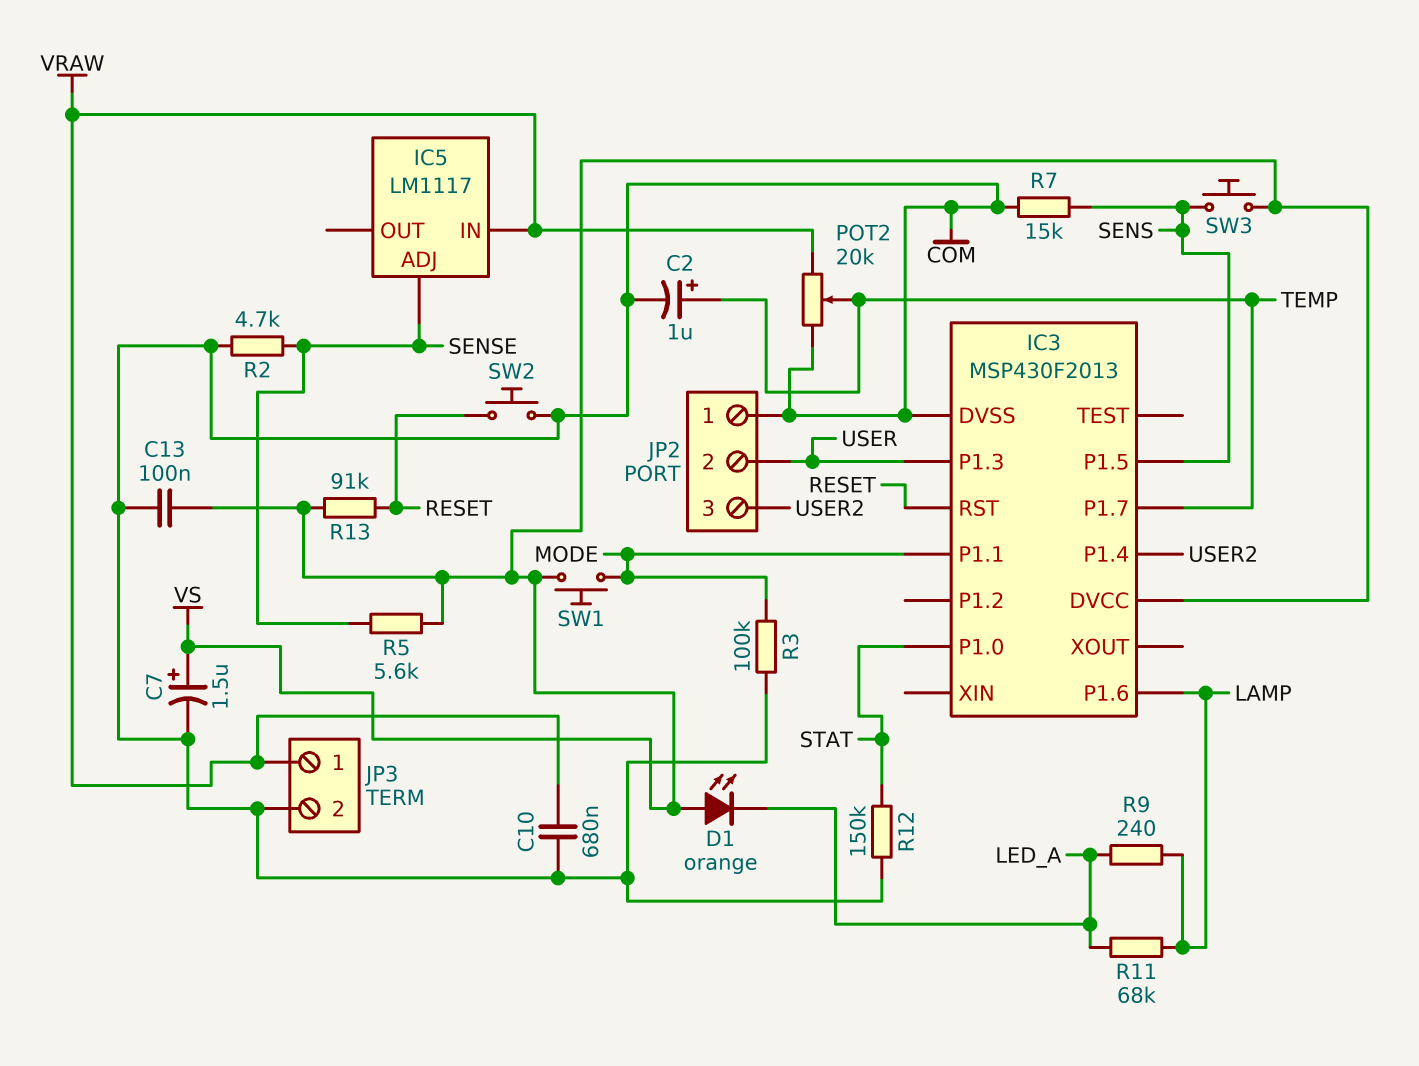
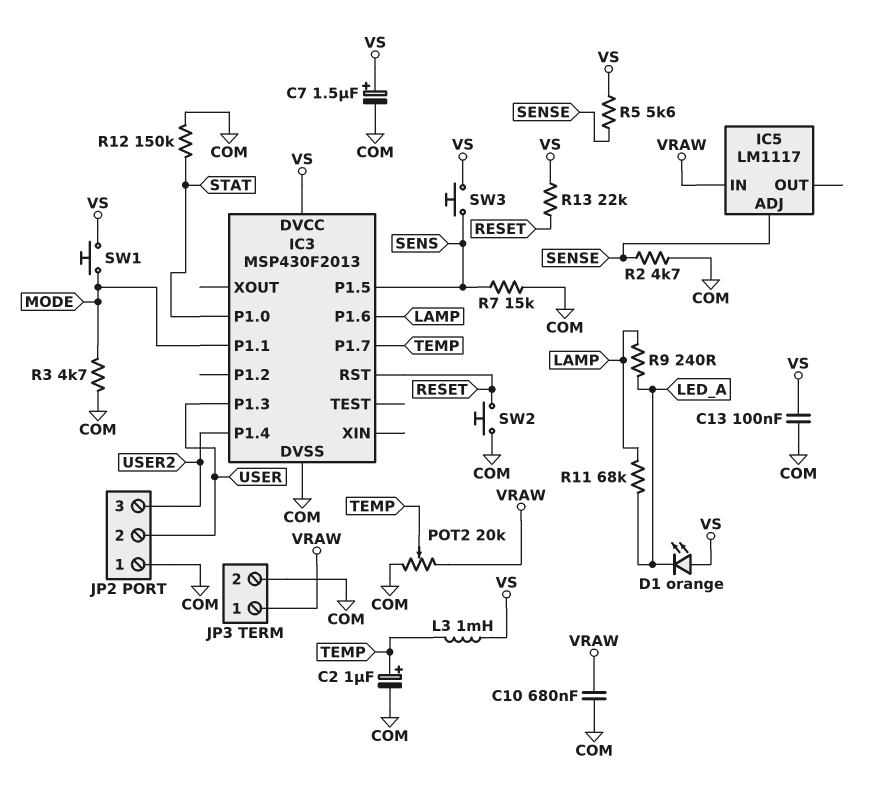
L3: none -> 1mH (TEMP, VS)
R3: 100k (COM, MODE) -> 4.7k (COM, MODE)
R13: 91k (RESET, VS) -> 22k (RESET, VS)

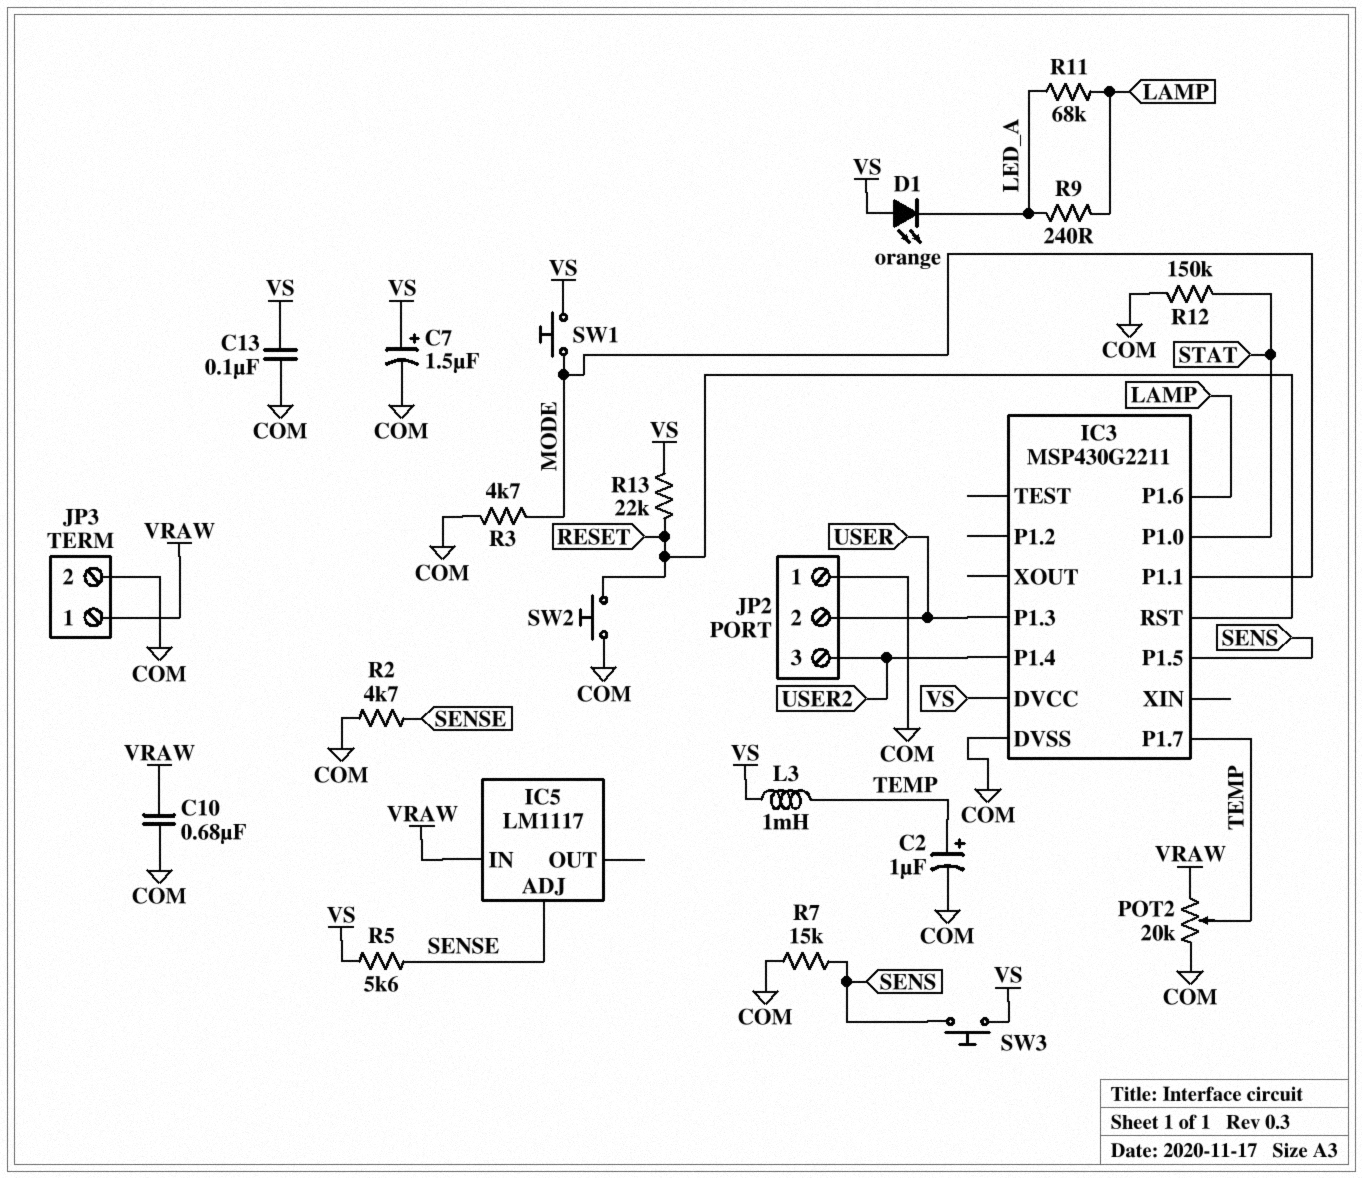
IC3: MSP430F2013 -> MSP430G2211

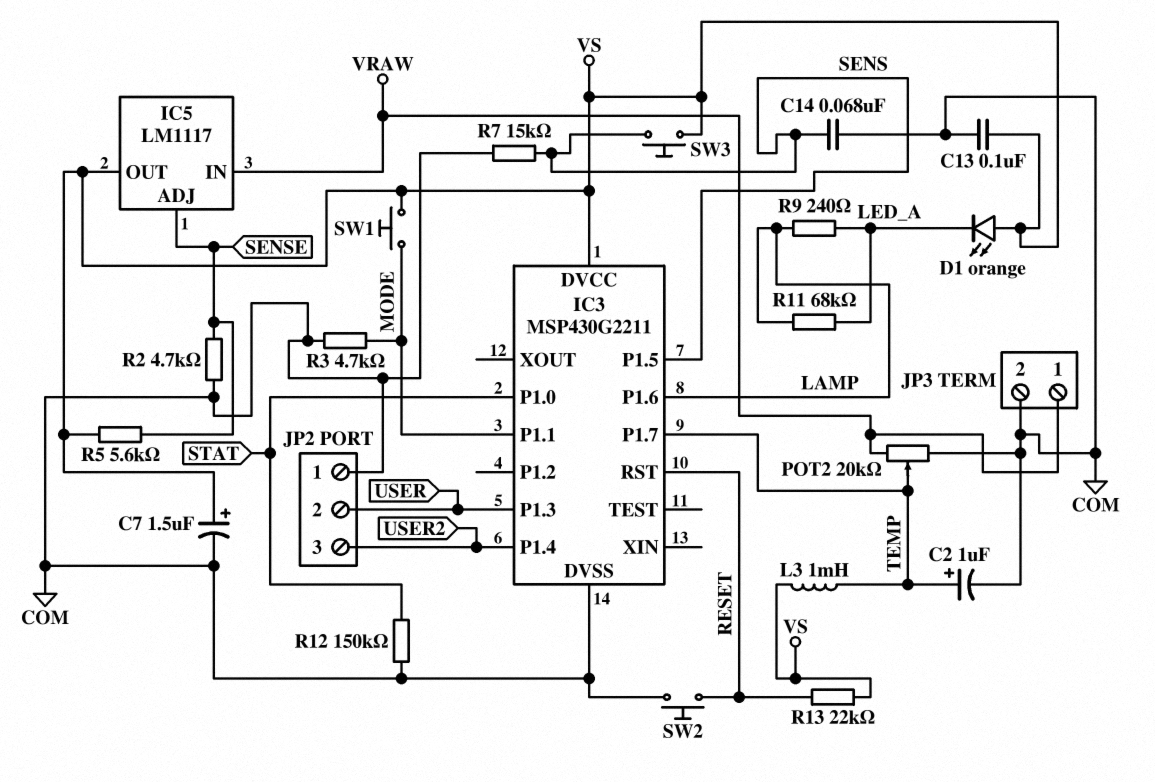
C10: 680nF (COM, VRAW) -> none
C14: none -> 68nF (COM, SENS)
IC5 pin OUT: none -> VS

